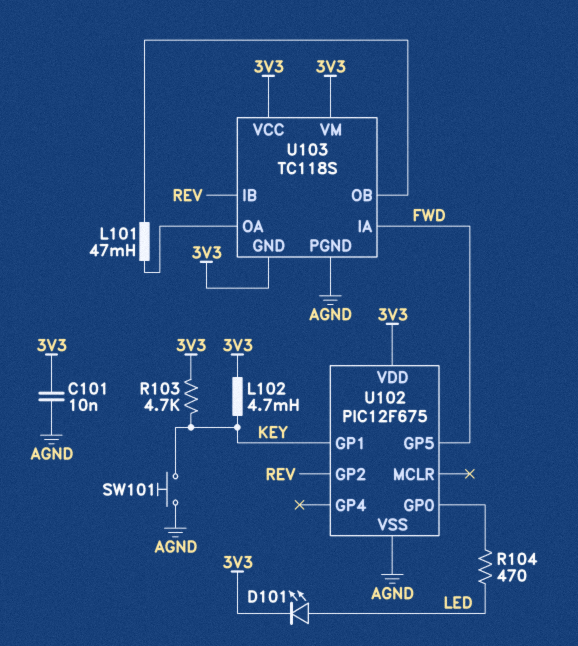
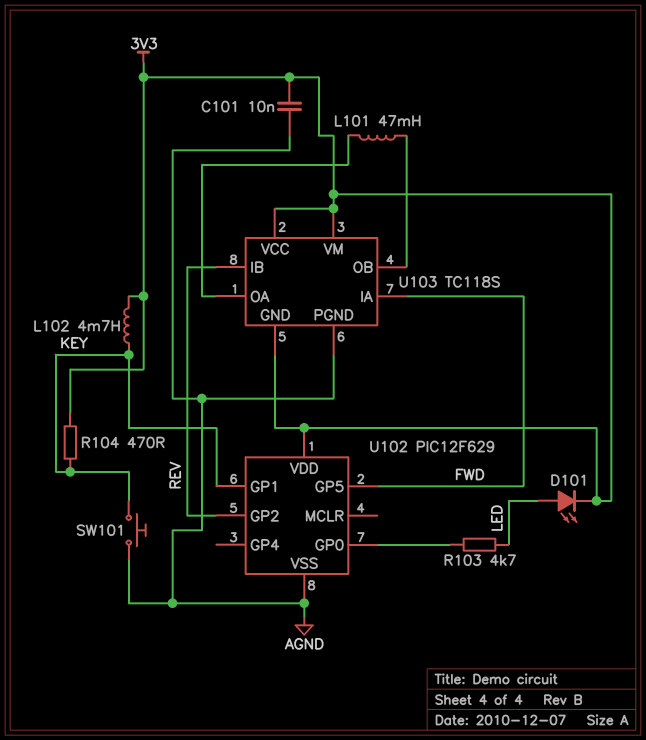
R103: 4.7k (3V3, KEY) -> 4.7k (LED, U102/GP0)
R104: 470 (LED, U102/GP0) -> 470 (3V3, KEY)
U102: PIC12F675 -> PIC12F629

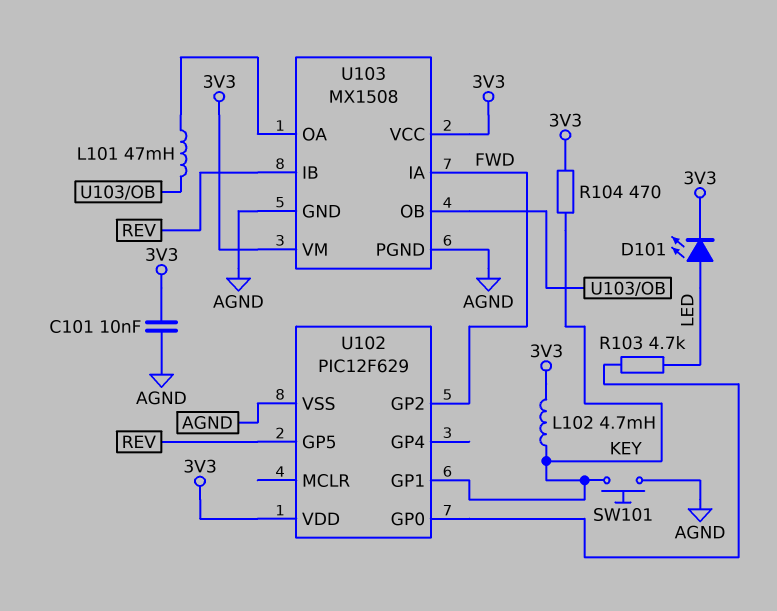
U102 pin GP2: REV -> FWD
U102 pin GP5: FWD -> REV
U103: TC118S -> MX1508
U103 pin GND: 3V3 -> AGND

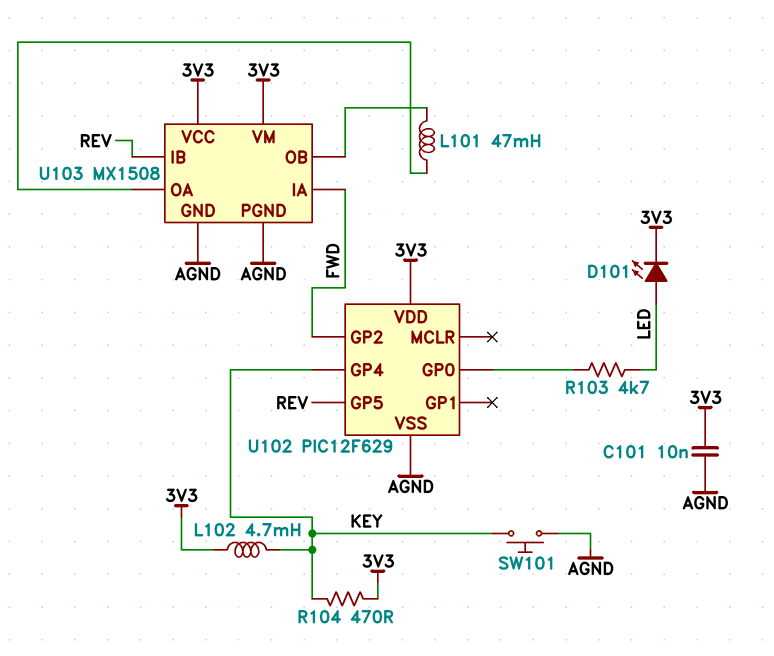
U102 pin GP1: KEY -> none
U102 pin GP4: none -> KEY

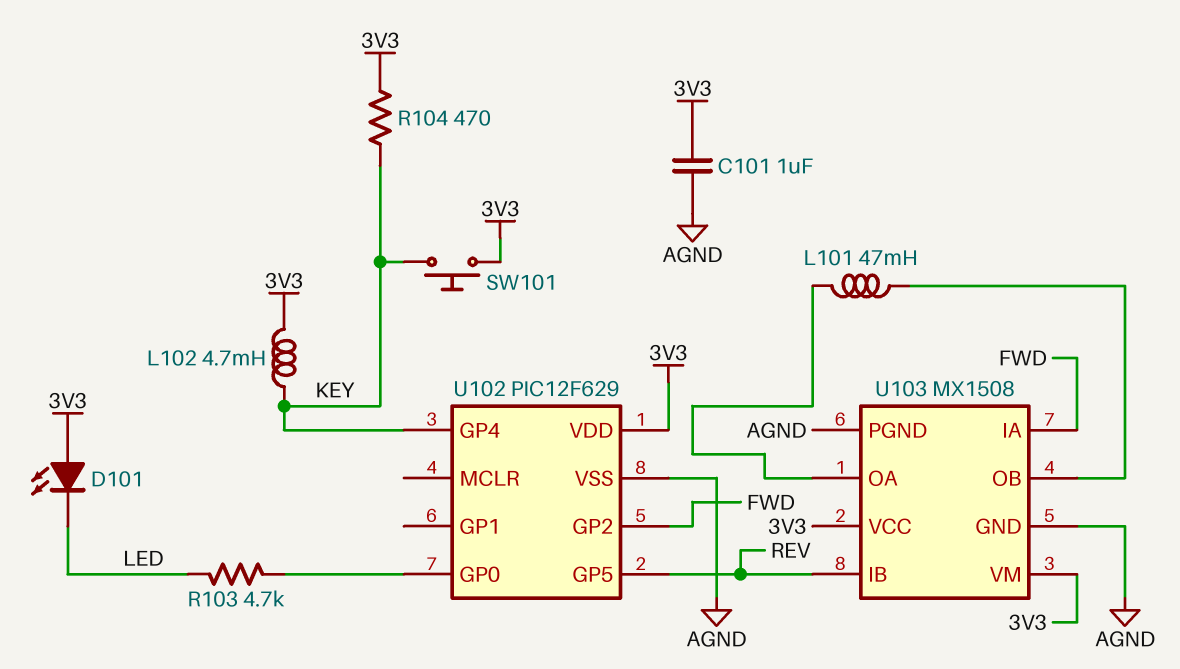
C101: 10nF (3V3, AGND) -> 1uF (3V3, AGND)
D101: LED (A LED, K 3V3) -> LED (A 3V3, K LED)
SW101: button (AGND, KEY) -> button (3V3, KEY)

